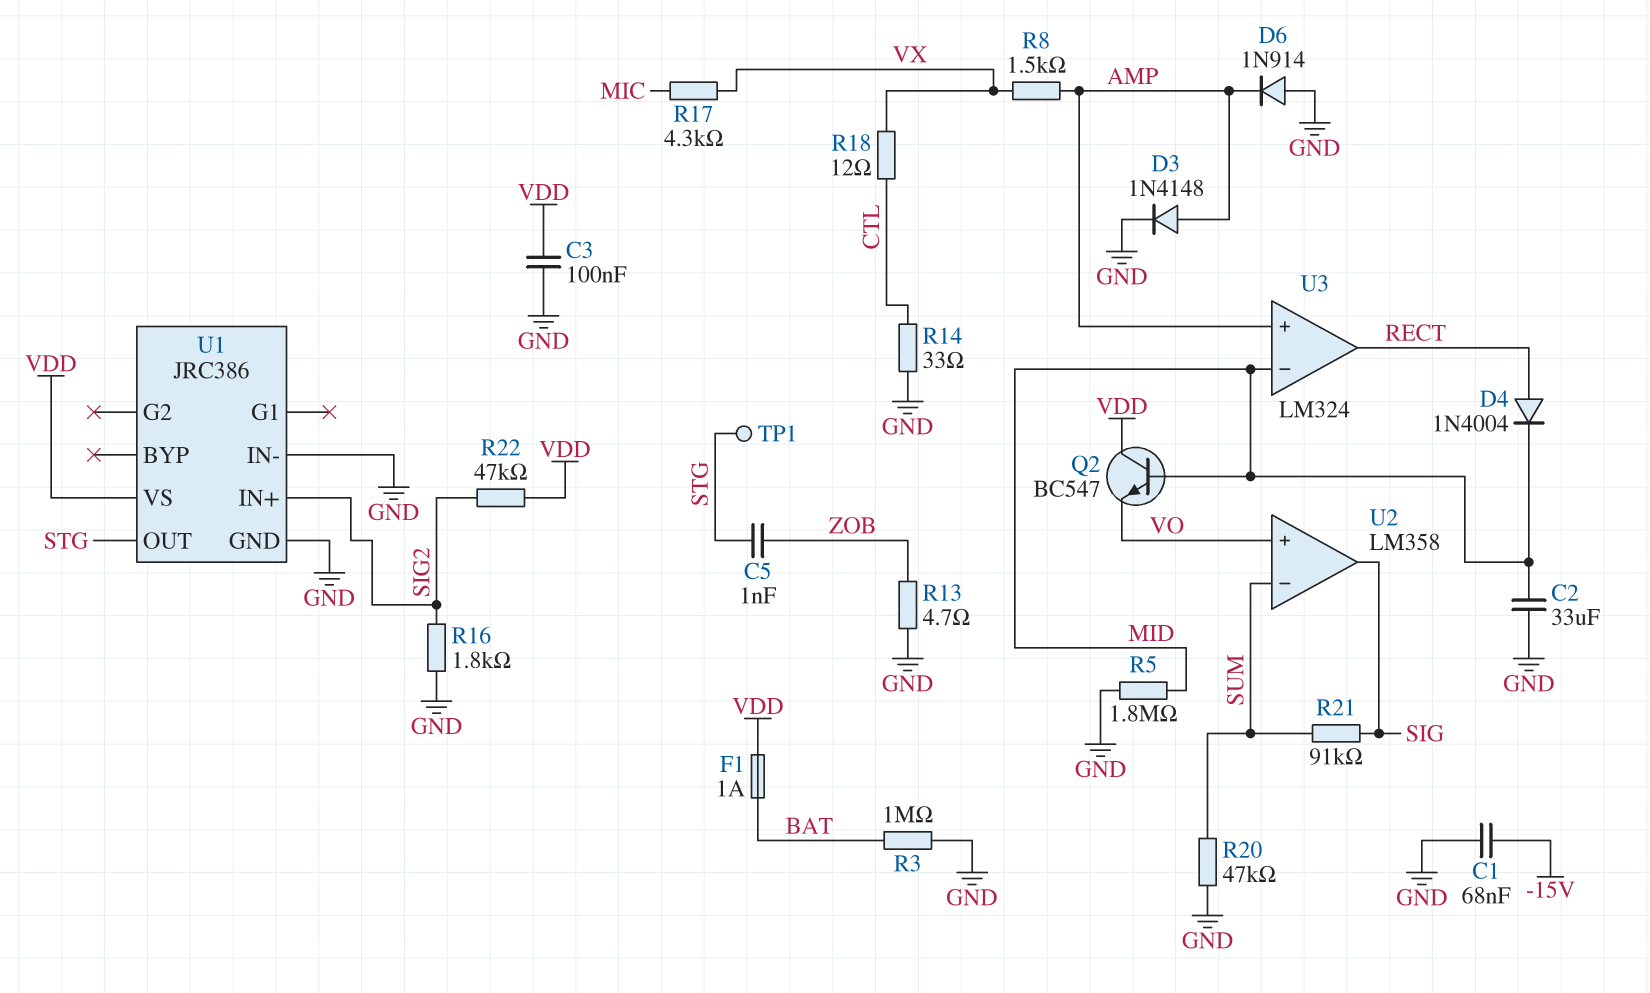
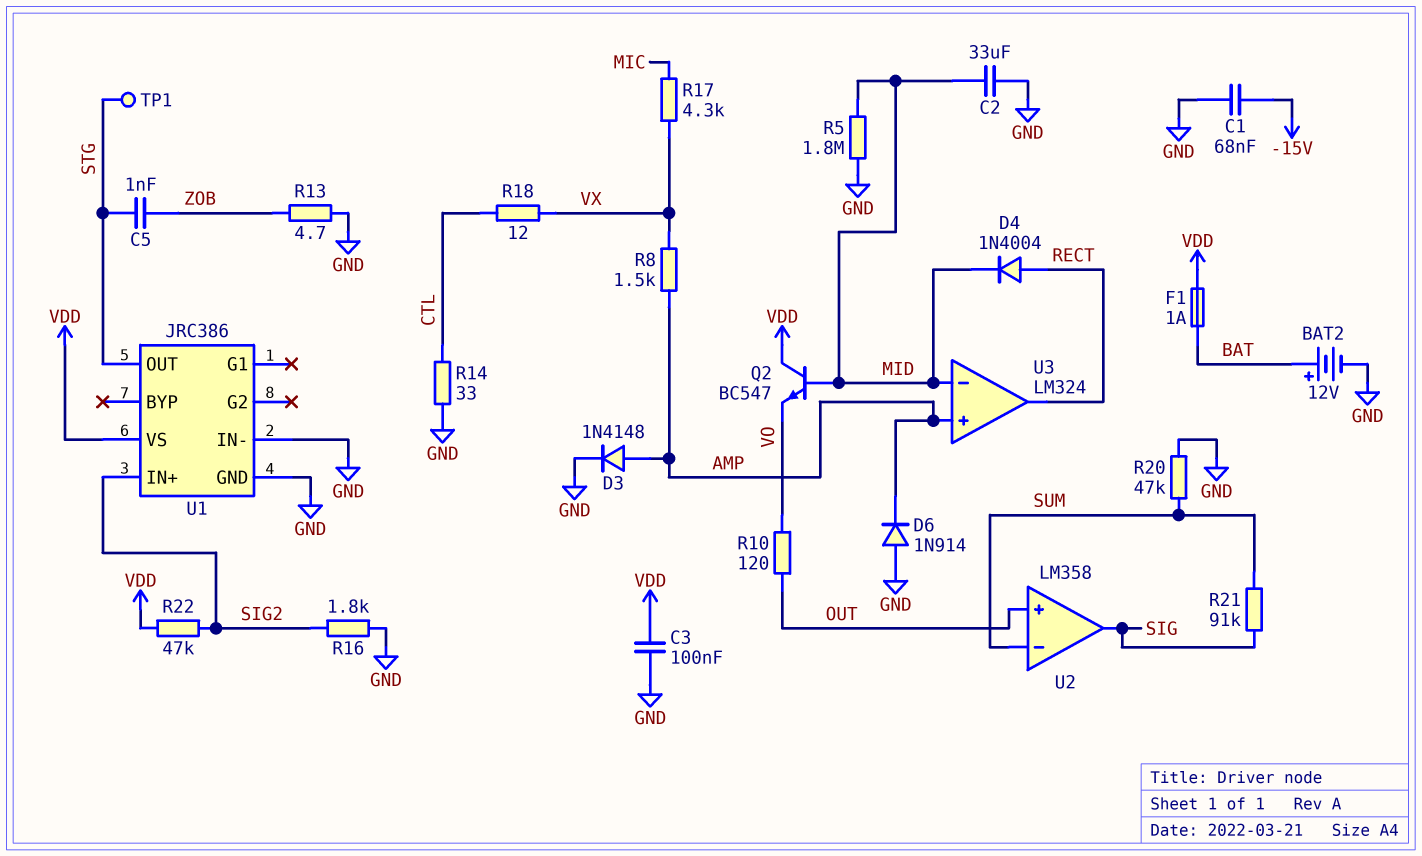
BAT2: none -> 12V (plus BAT, minus GND)
R3: 1M (BAT, GND) -> none
R10: none -> 120 (OUT, VO)
U2 pin in+: VO -> OUT

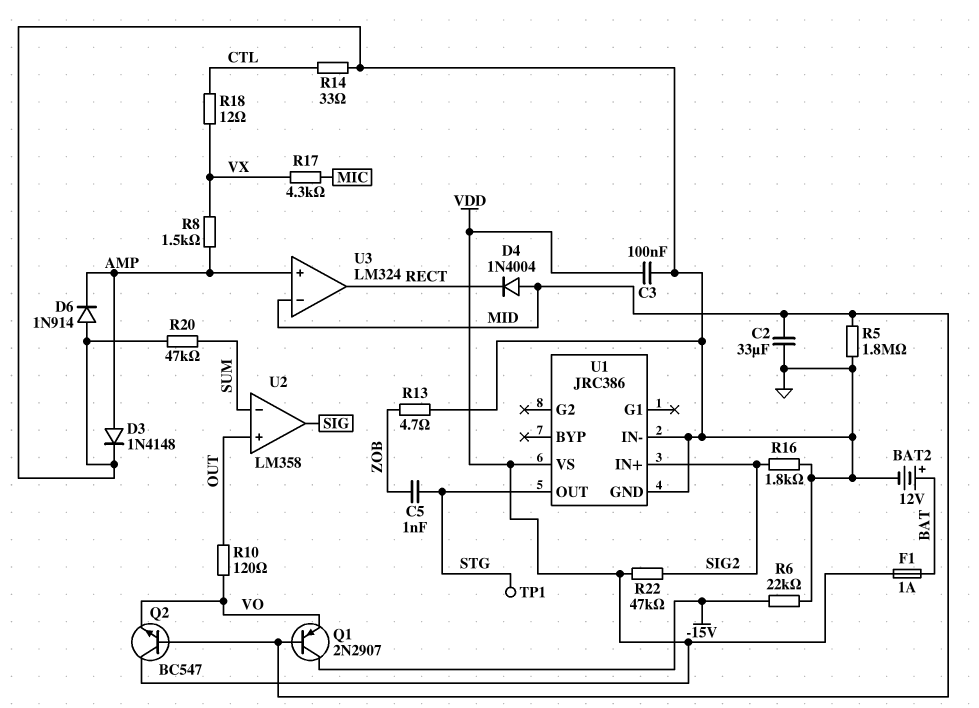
C1: 68nF (-15V, GND) -> none
D4: diode 1N4004 (A RECT, K MID) -> diode 1N4004 (A MID, K RECT)
Q1: none -> PNP 2N2907 (B MID, C -15V, E VO)
R6: none -> 22k (-15V, GND)
R21: 91k (SIG, SUM) -> none

